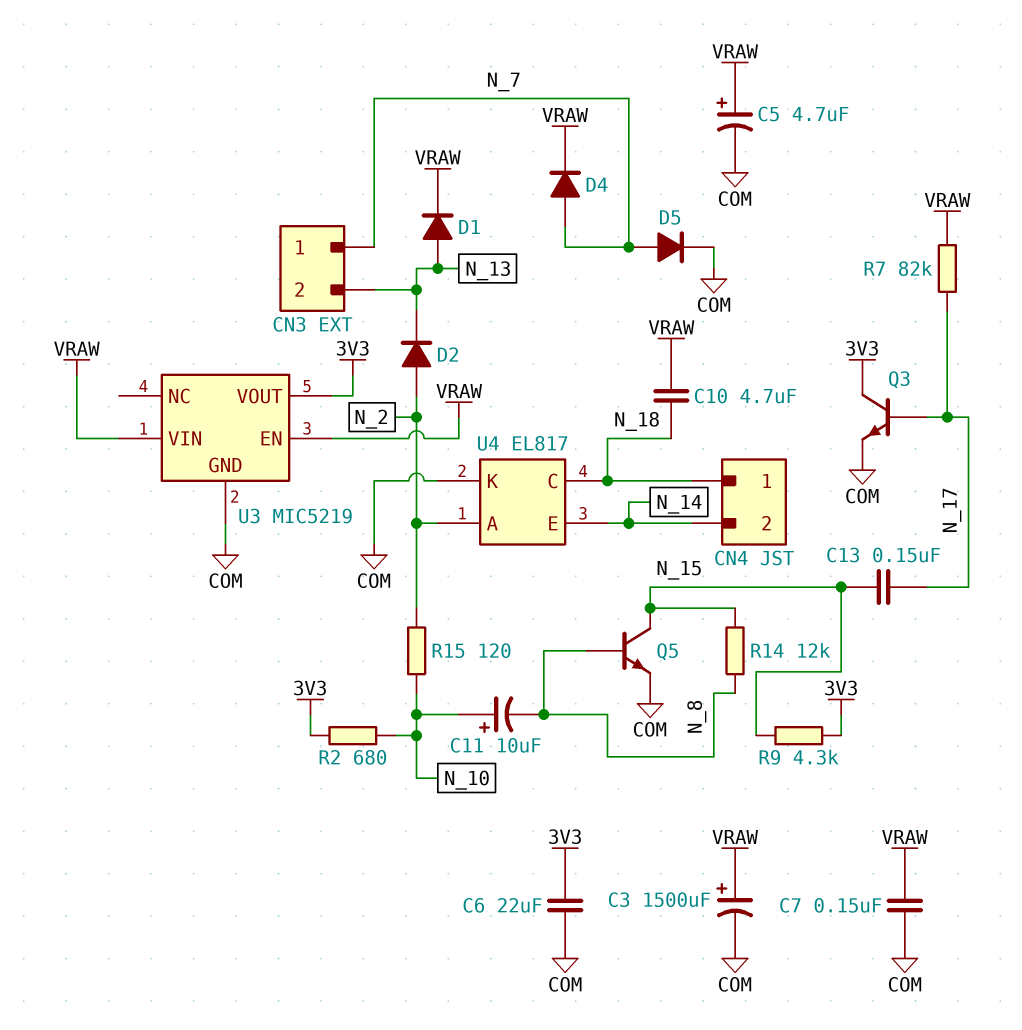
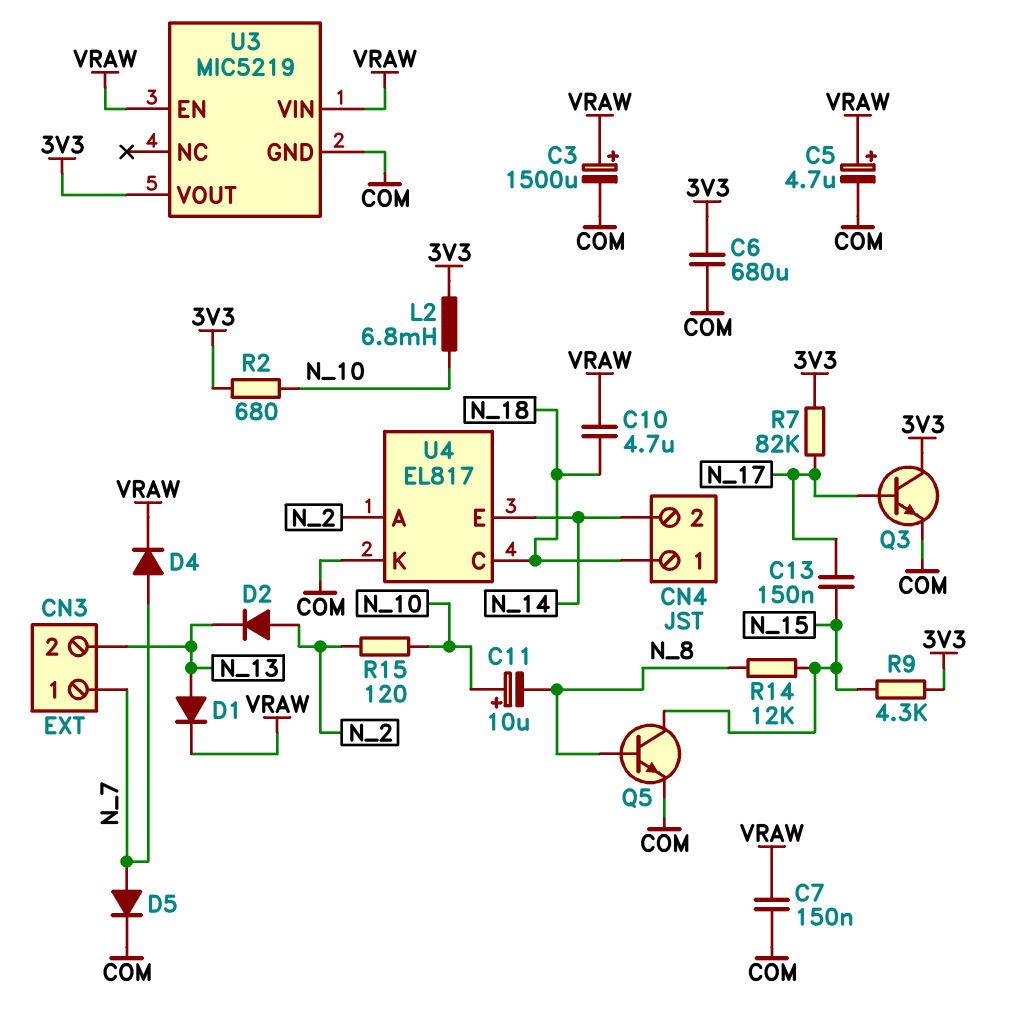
C6: 22uF (3V3, COM) -> 680uF (3V3, COM)
L2: none -> 6.8mH (3V3, N_10)
R7: 82k (N_17, VRAW) -> 82k (3V3, N_17)

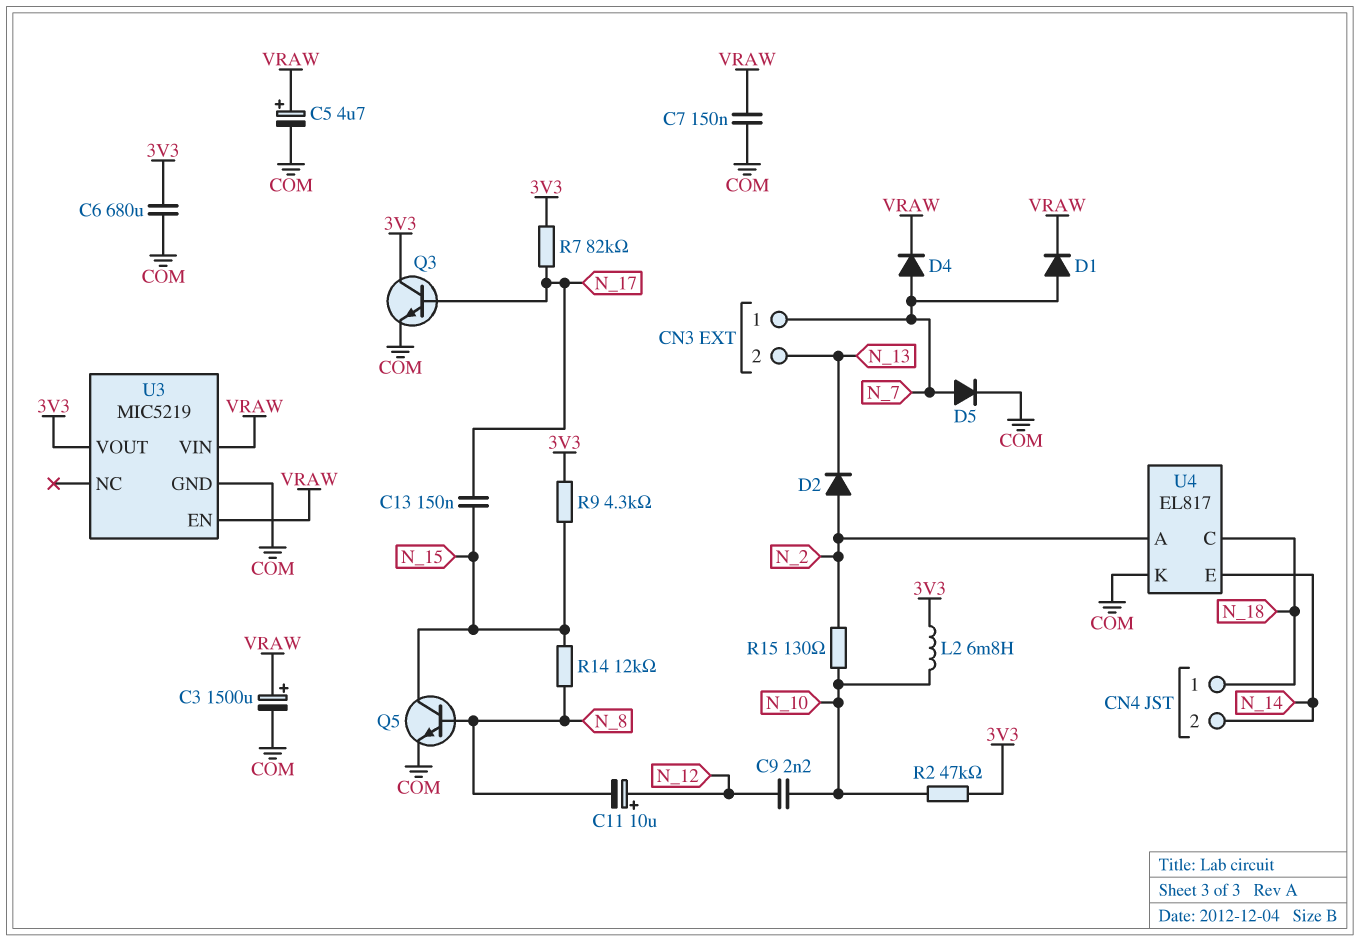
C9: none -> 2.2nF (N_10, N_12)
C10: 4.7uF (N_18, VRAW) -> none
C11: 10uF (plus N_10, minus N_8) -> 10uF (plus N_12, minus N_8)
D1: diode (A N_13, K VRAW) -> diode (A N_7, K VRAW)
R2: 680 (3V3, N_10) -> 47k (3V3, N_10)
R15: 120 (N_2, N_10) -> 130 (N_2, N_10)

